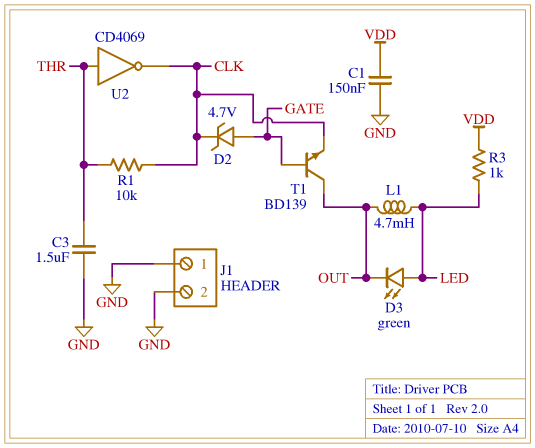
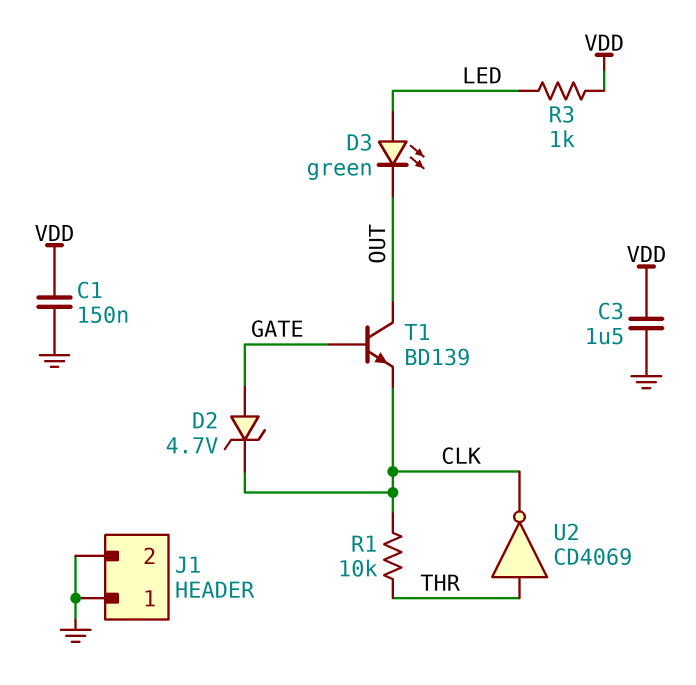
C3: 1.5uF (GND, THR) -> 1.5uF (GND, VDD)
L1: 4.7mH (LED, OUT) -> none

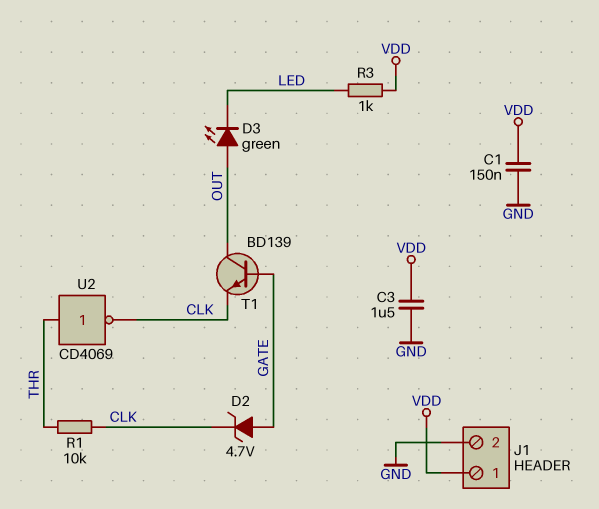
D3: LED green (A LED, K OUT) -> LED green (A OUT, K LED)
J1 pin 1: GND -> VDD

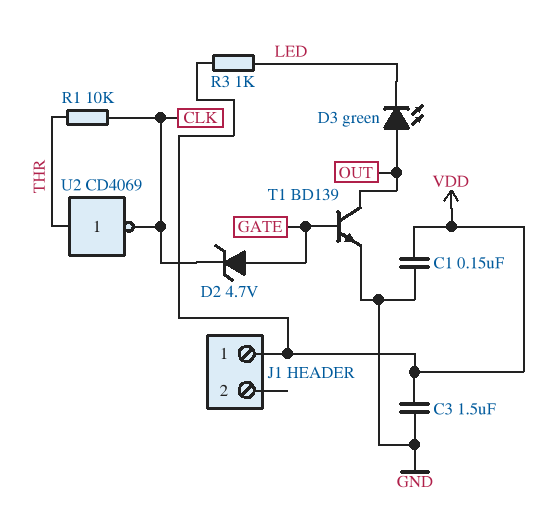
J1 pin 2: GND -> none
T1: NPN BD139 (B GATE, C OUT, E CLK) -> NPN BD139 (B GATE, C OUT, E GND)

